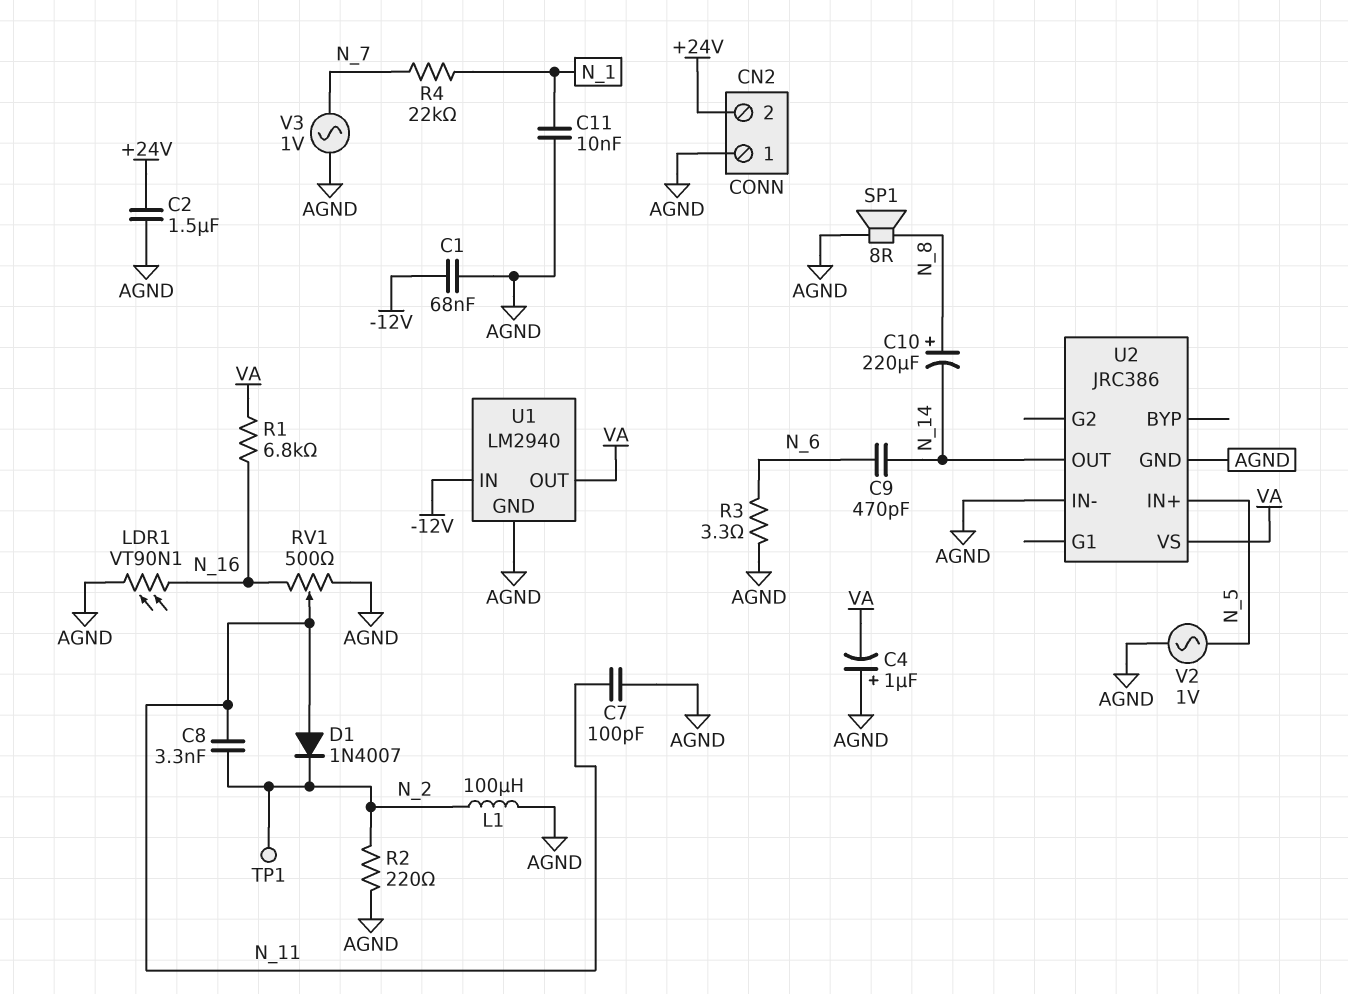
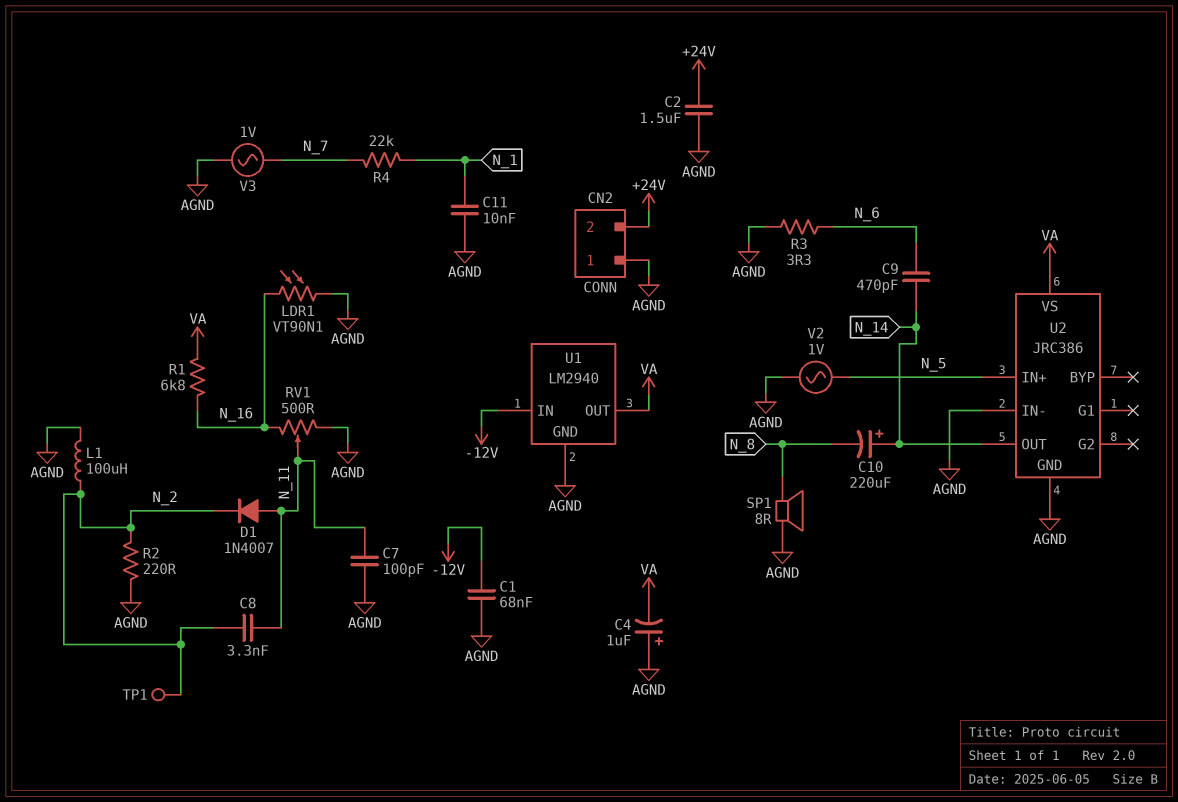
C10: 220uF (plus N_8, minus N_14) -> 220uF (plus N_14, minus N_8)

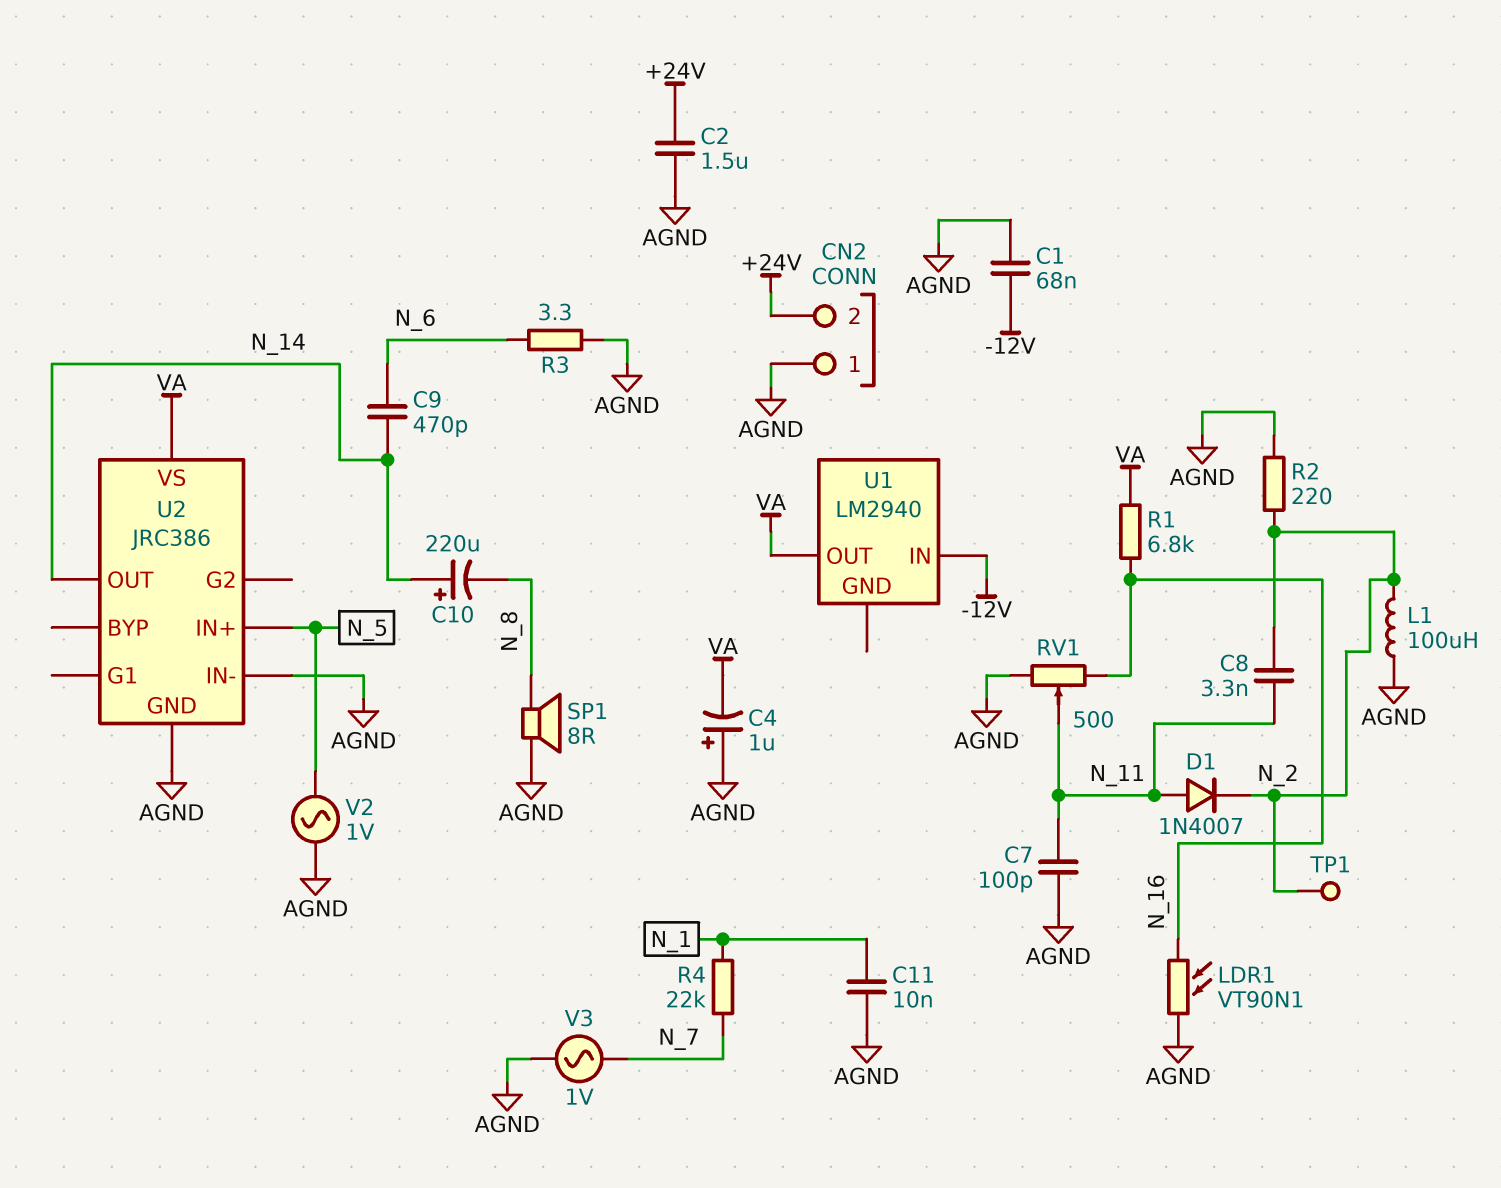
U1 pin GND: AGND -> none

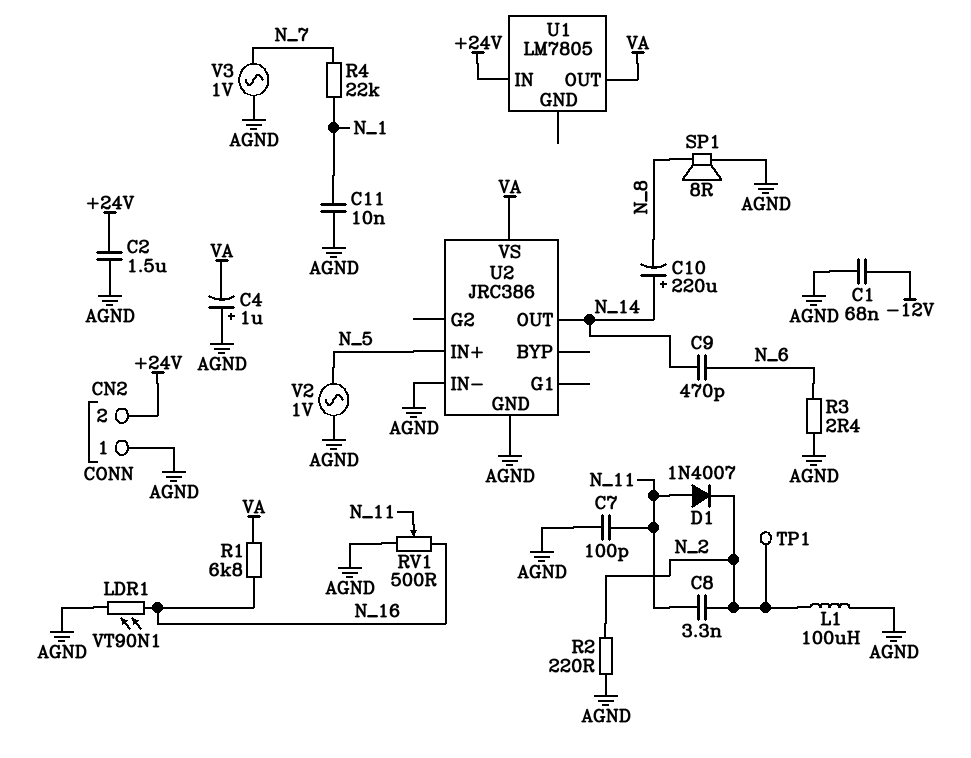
R3: 3.3 (AGND, N_6) -> 2.4 (AGND, N_6)
U1: LM2940 -> LM7805
U1 pin IN: -12V -> +24V

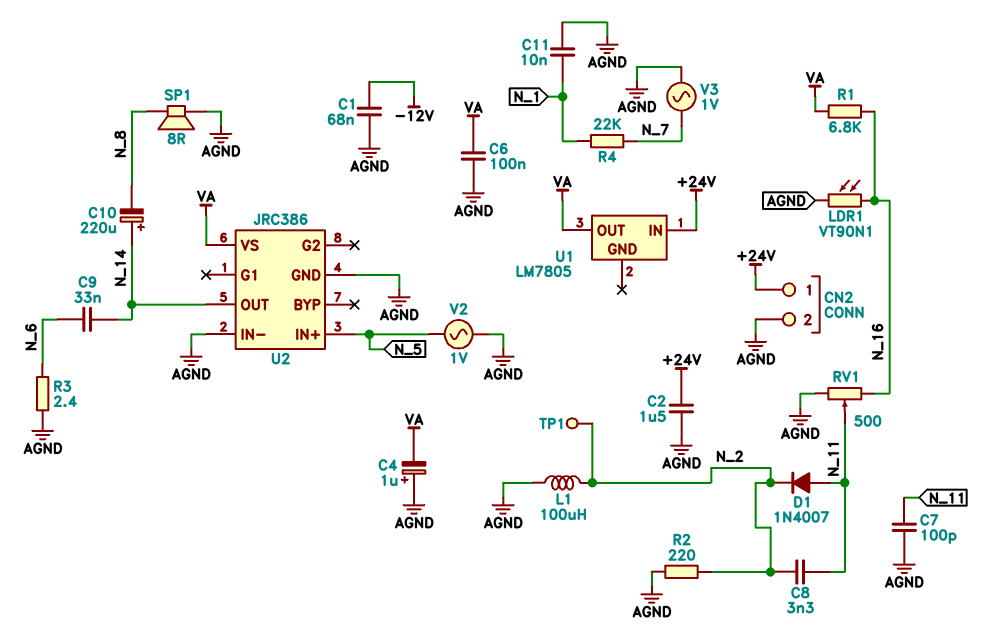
C6: none -> 100nF (AGND, VA)
C9: 470pF (N_6, N_14) -> 33nF (N_6, N_14)
CN2 pin 1: AGND -> +24V
CN2 pin 2: +24V -> AGND

